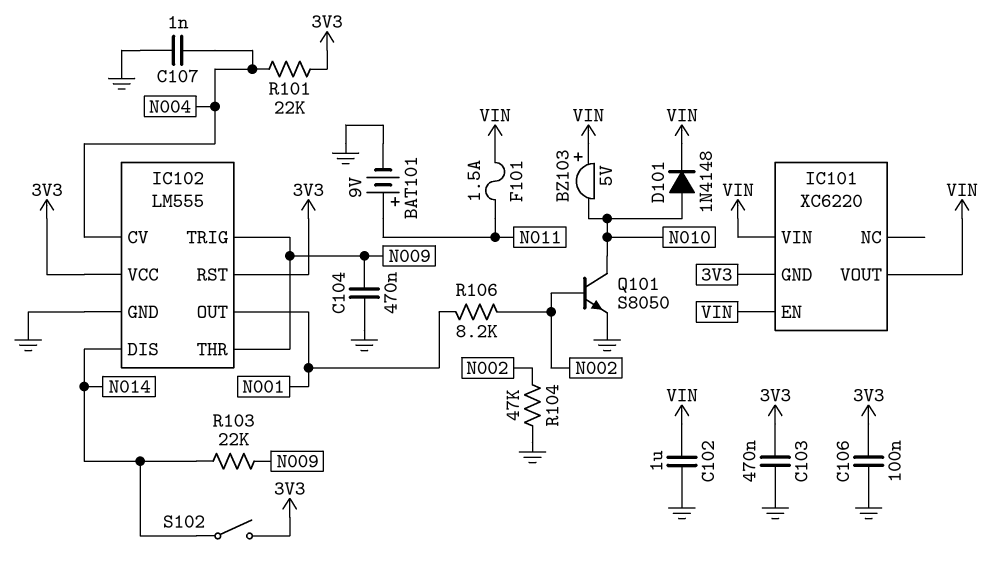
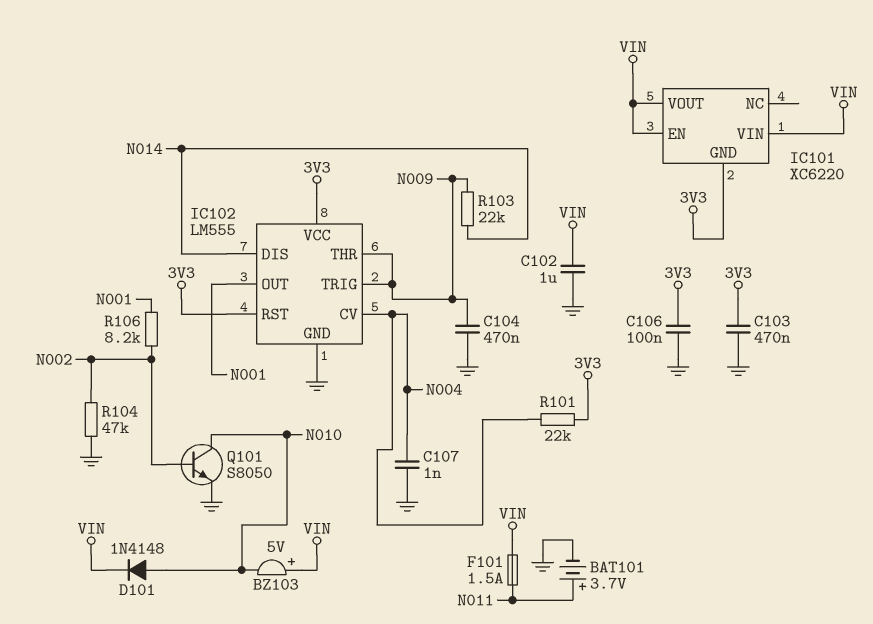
BAT101: 9V (plus N011, minus GND) -> 3.7V (plus N011, minus GND)
S102: switch (3V3, N014) -> none

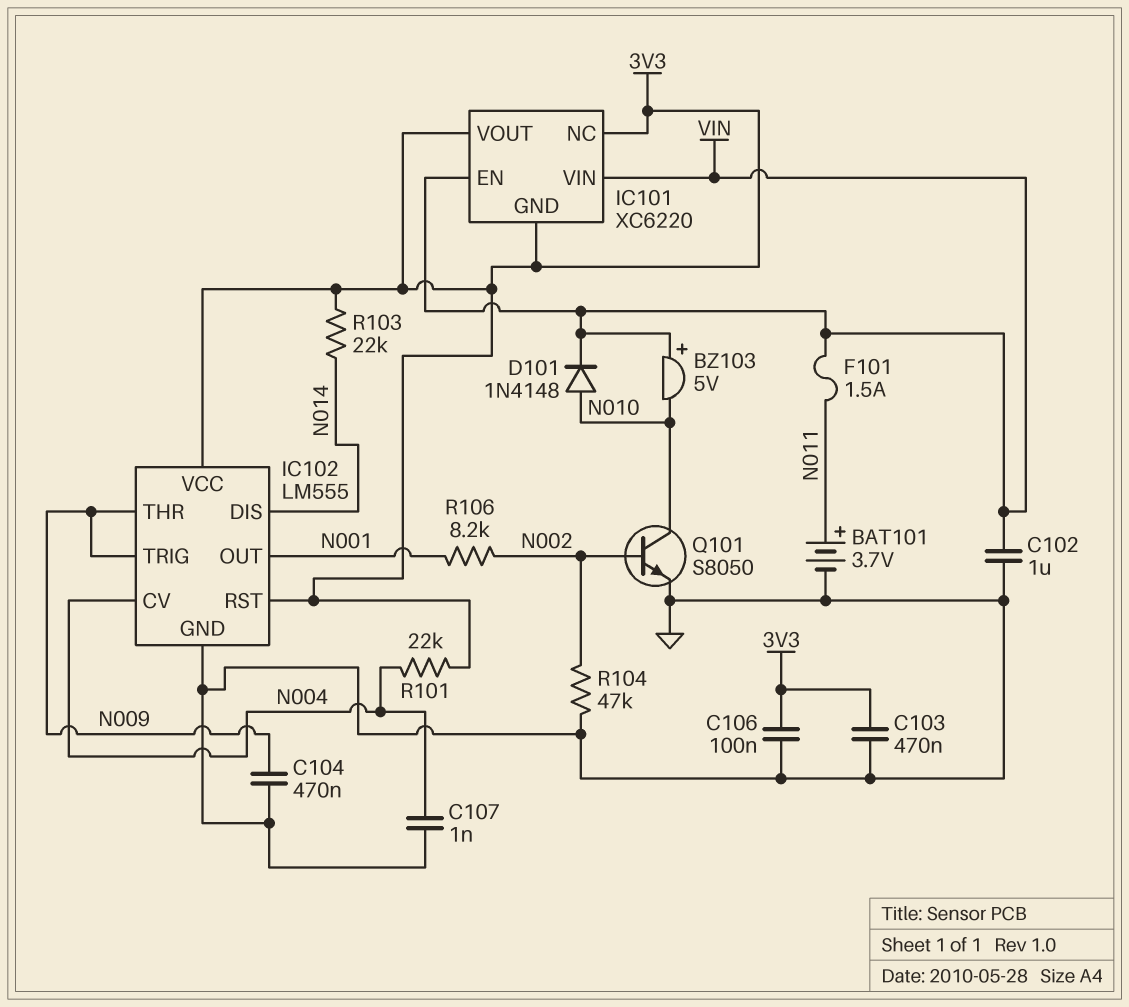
IC101 pin NC: none -> 3V3
IC101 pin VOUT: VIN -> 3V3
R103: 22k (N009, N014) -> 22k (3V3, N014)

